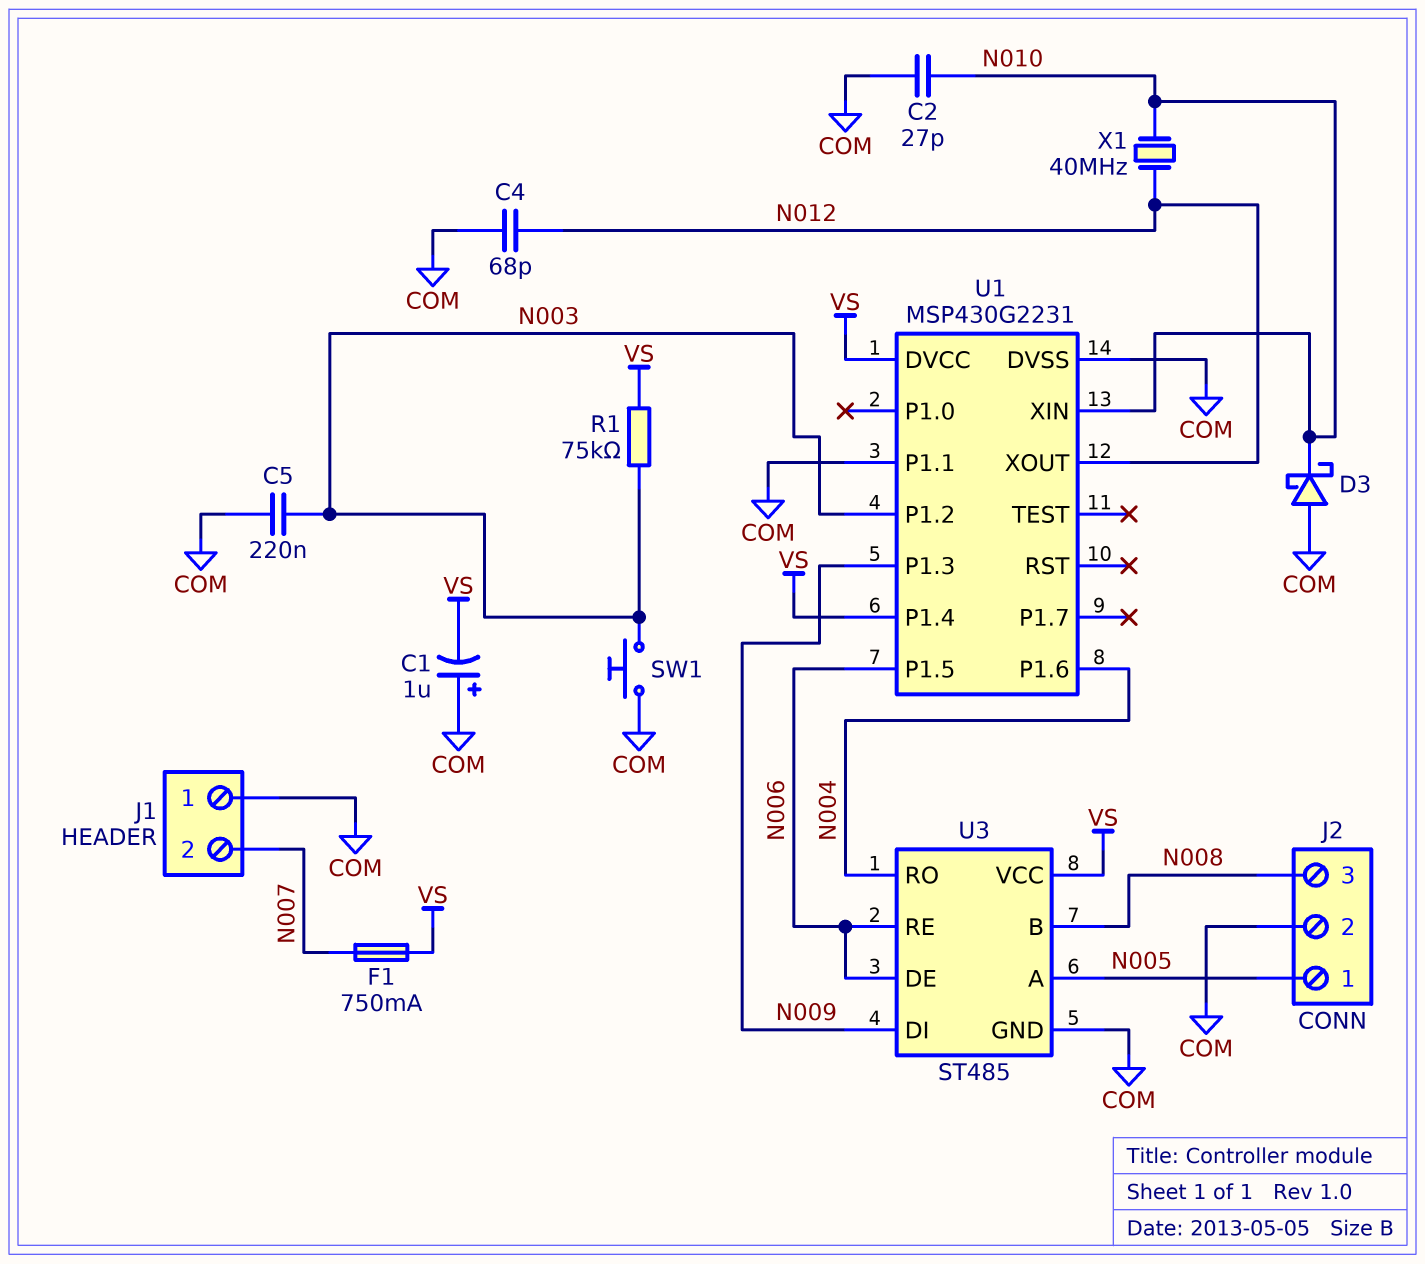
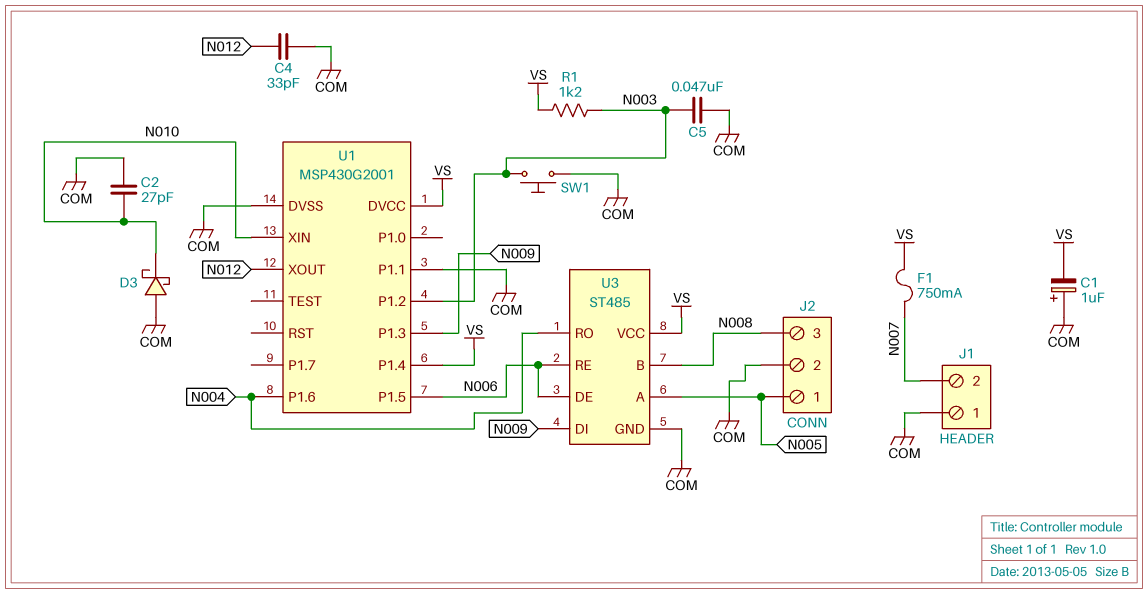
C4: 68pF (COM, N012) -> 33pF (COM, N012)
C5: 220nF (COM, N003) -> 47nF (COM, N003)
R1: 75k (N003, VS) -> 1.2k (N003, VS)
U1: MSP430G2231 -> MSP430G2001
X1: 40MHz (N010, N012) -> none

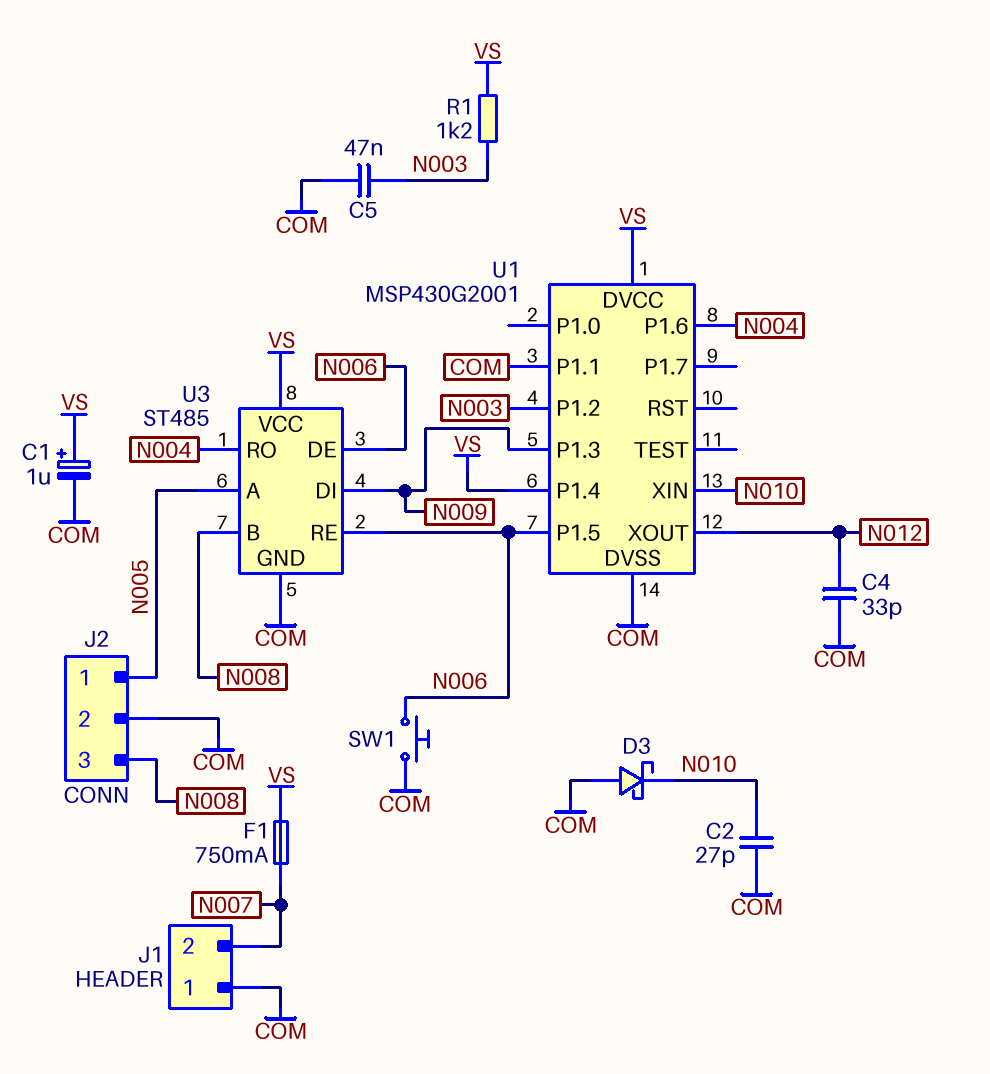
C1: 1uF (plus COM, minus VS) -> 1uF (plus VS, minus COM)
SW1: button (COM, N003) -> button (COM, N006)

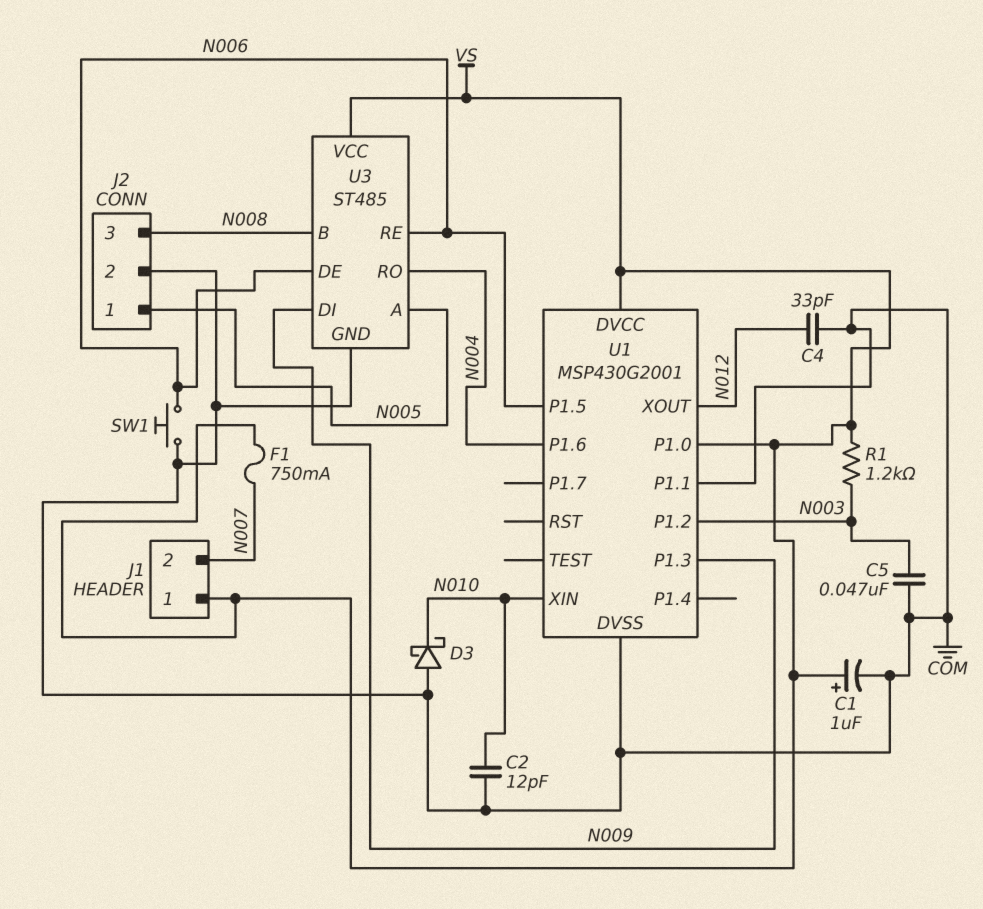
C2: 27pF (COM, N010) -> 12pF (COM, N010)
J1 pin 1: COM -> VS
U1 pin P1.0: none -> VS
U1 pin P1.4: VS -> none

